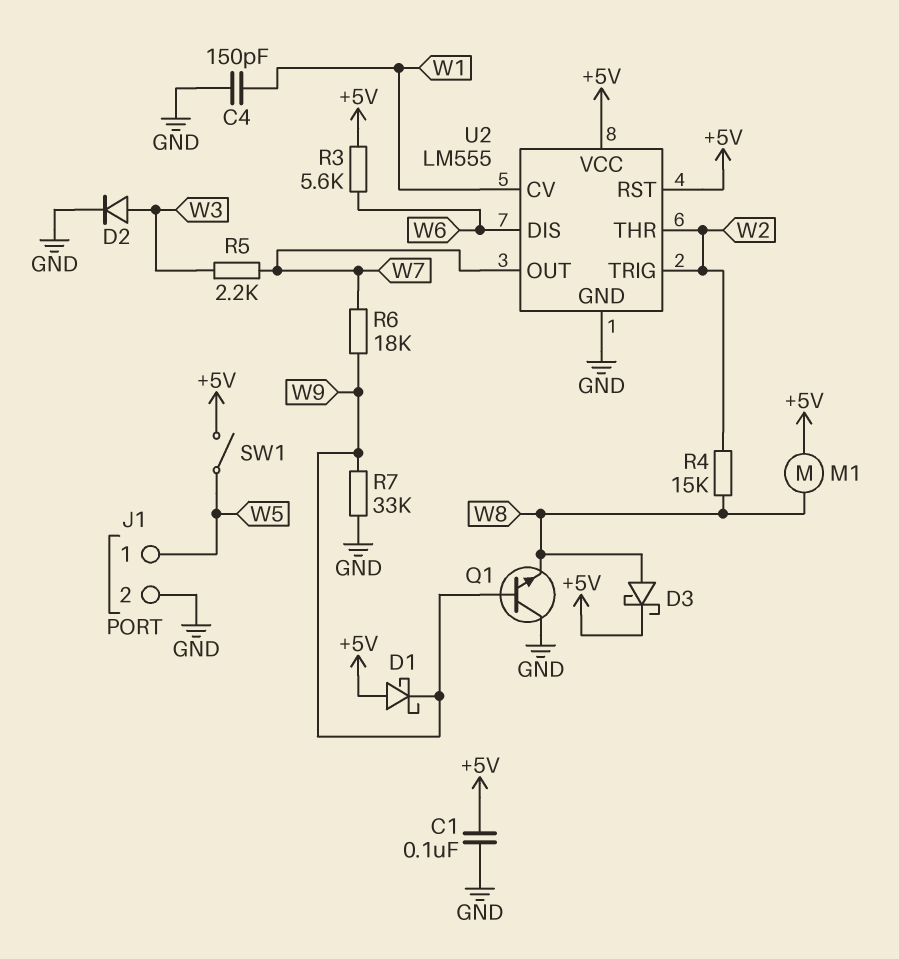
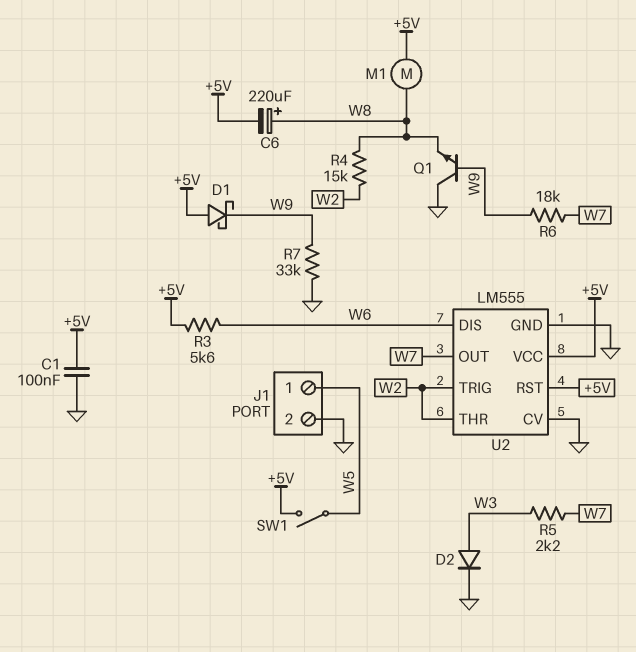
C4: 150pF (GND, W1) -> none
C6: none -> 220uF (plus W8, minus +5V)
D3: schottky (A W8, K +5V) -> none
U2 pin CV: W1 -> GND

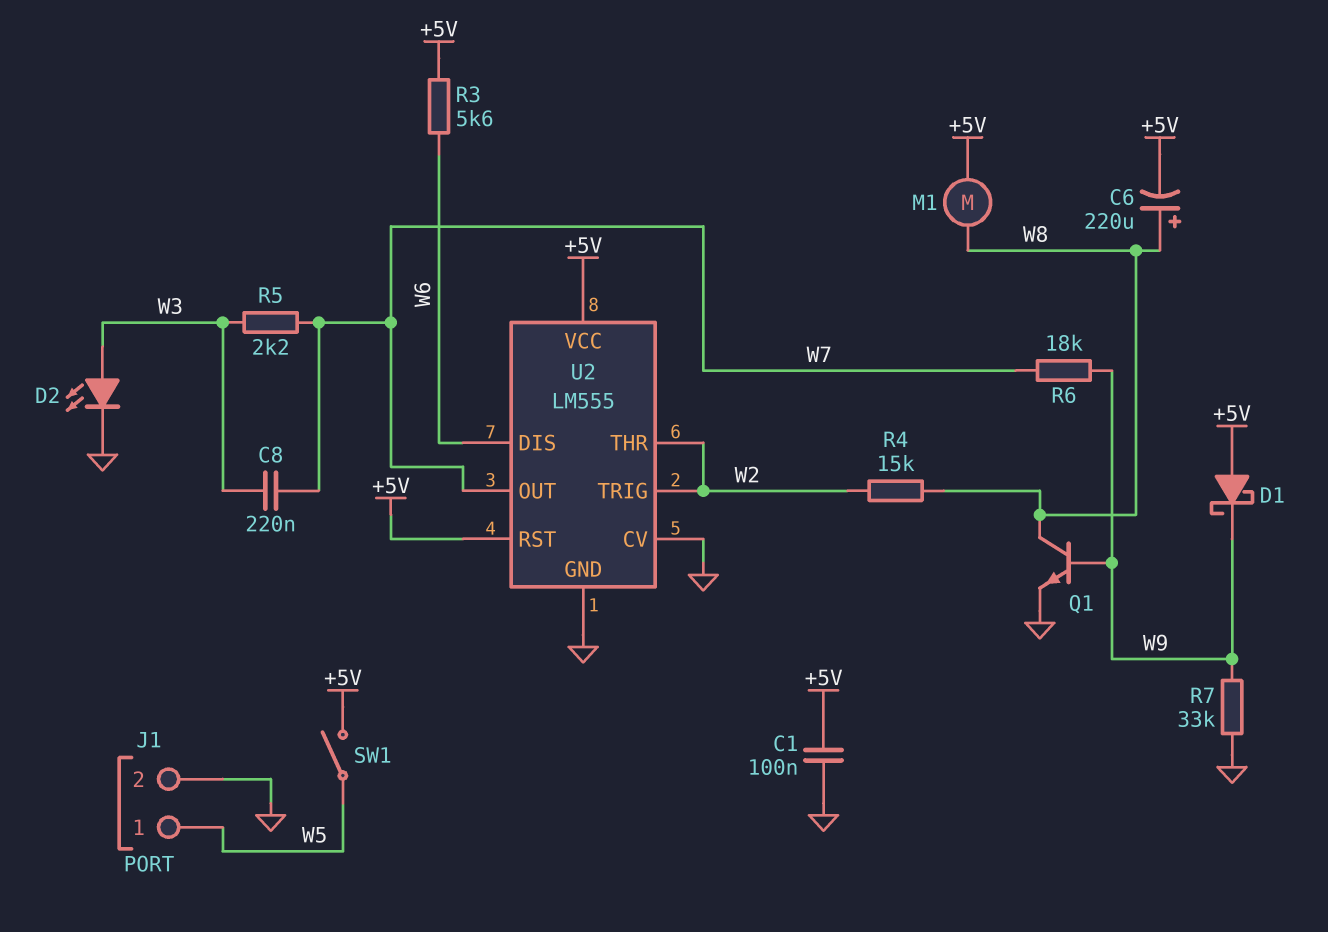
C8: none -> 220nF (W3, W7)
D2: diode (A W3, K GND) -> LED (A W3, K GND)
Q1: NPN (B W9, C GND, E W8) -> NPN (B W9, C W8, E GND)

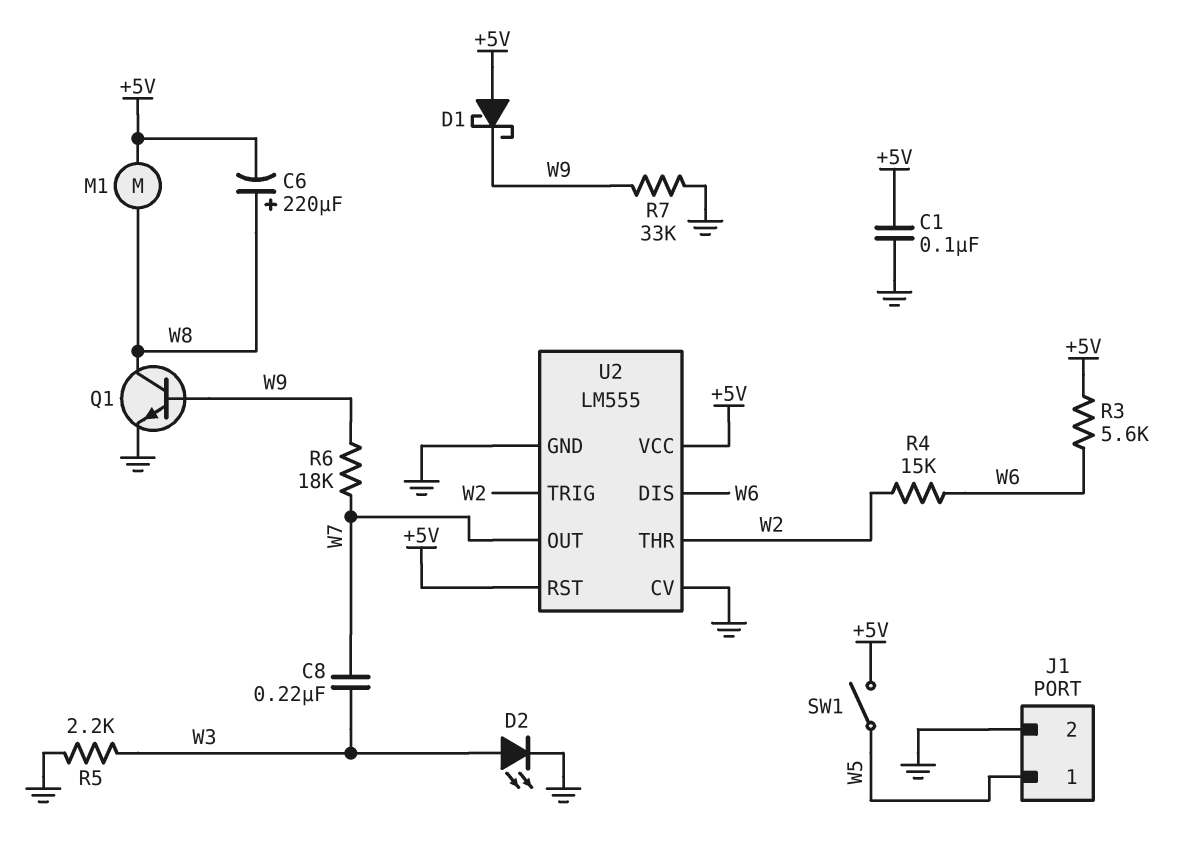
R4: 15k (W2, W8) -> 15k (W2, W6)
R5: 2.2k (W3, W7) -> 2.2k (GND, W3)

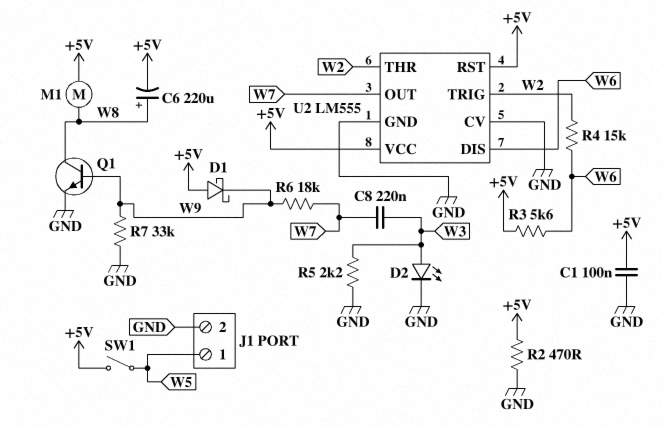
R2: none -> 470 (+5V, GND)

